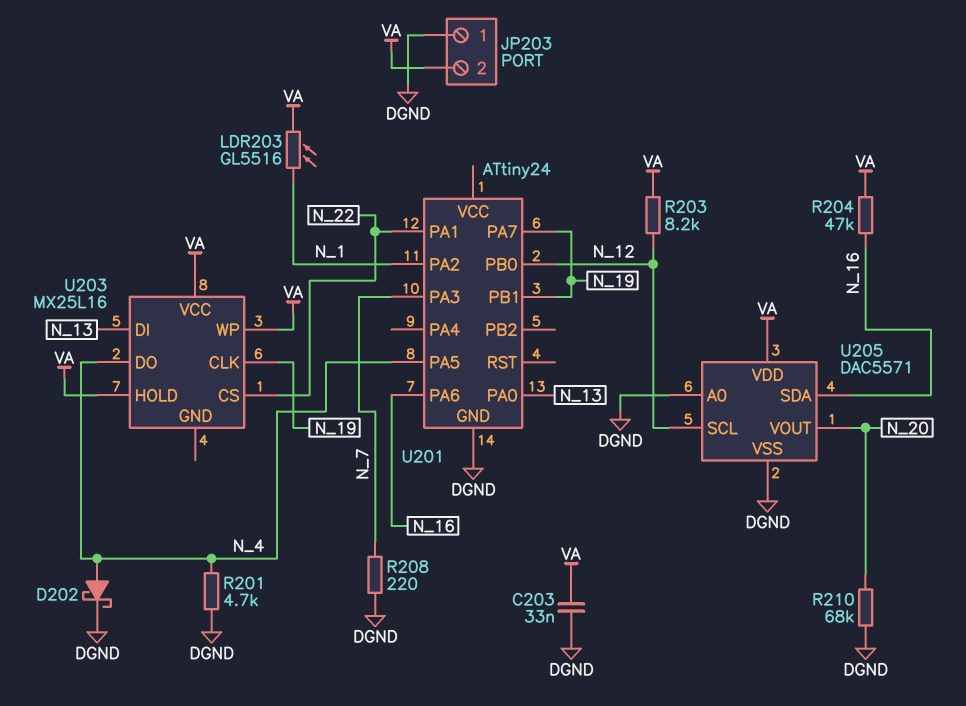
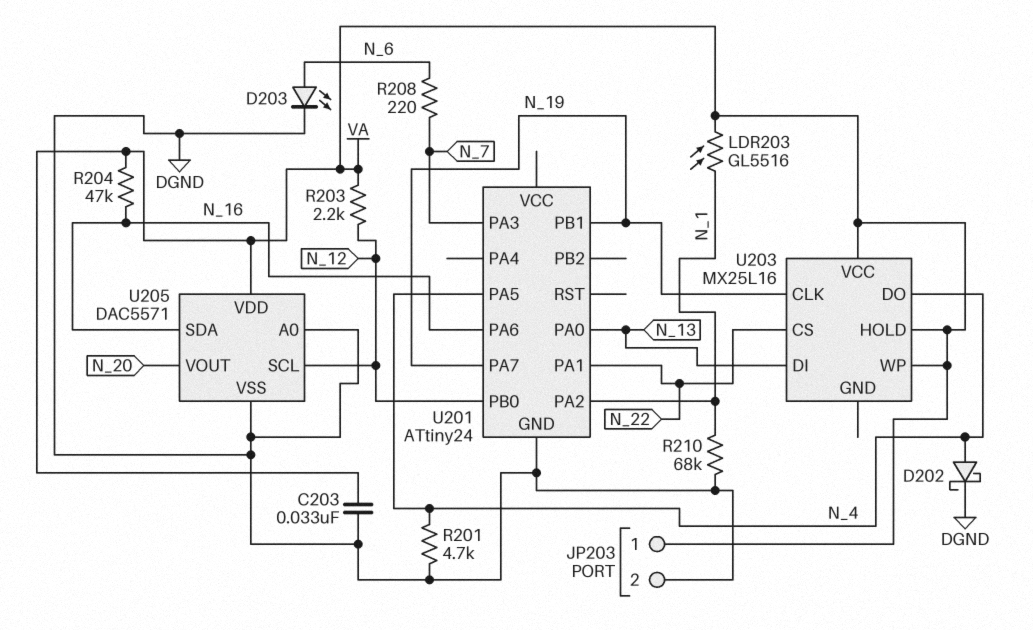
D203: none -> LED (A N_6, K DGND)
JP203 pin 1: DGND -> VA
JP203 pin 2: VA -> DGND
R203: 8.2k (N_12, VA) -> 2.2k (N_12, VA)
R208: 220 (DGND, N_7) -> 220 (N_6, N_7)
R210: 68k (DGND, N_20) -> 68k (DGND, N_1)

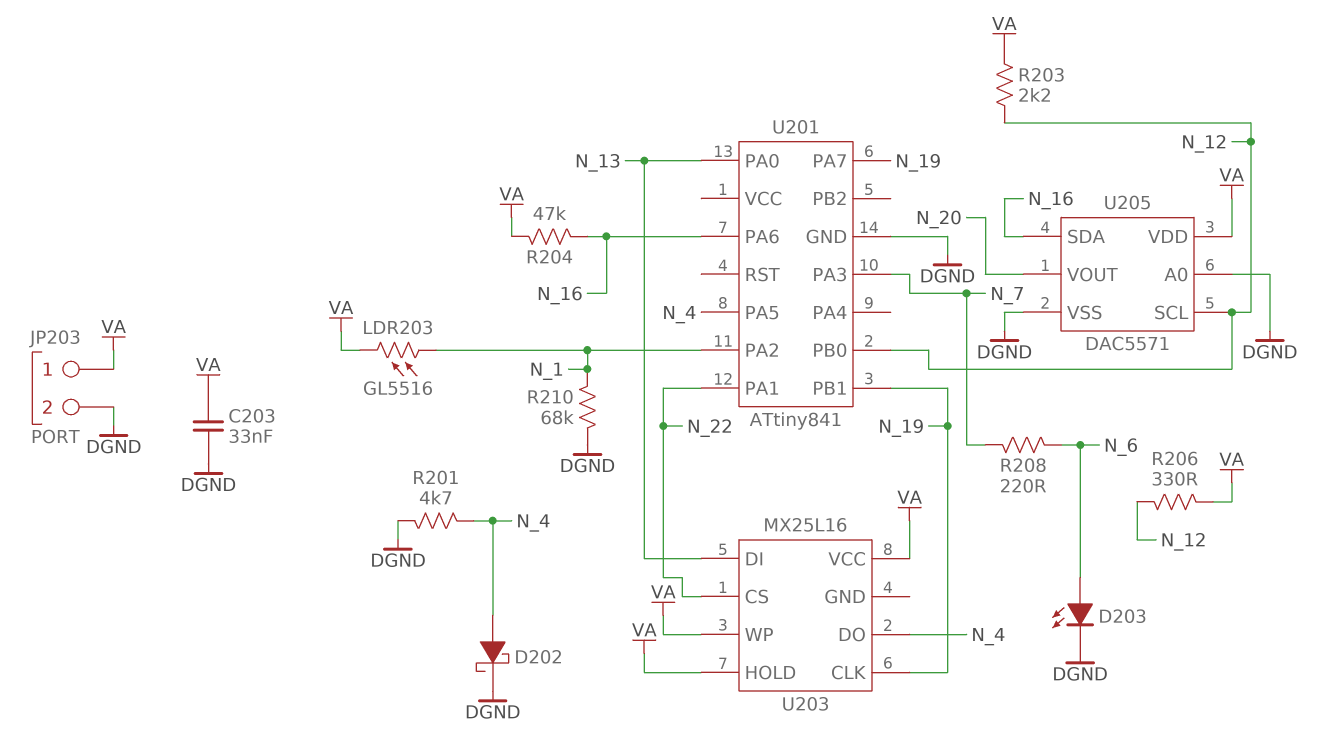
R206: none -> 330 (N_12, VA)
U201: ATtiny24 -> ATtiny841

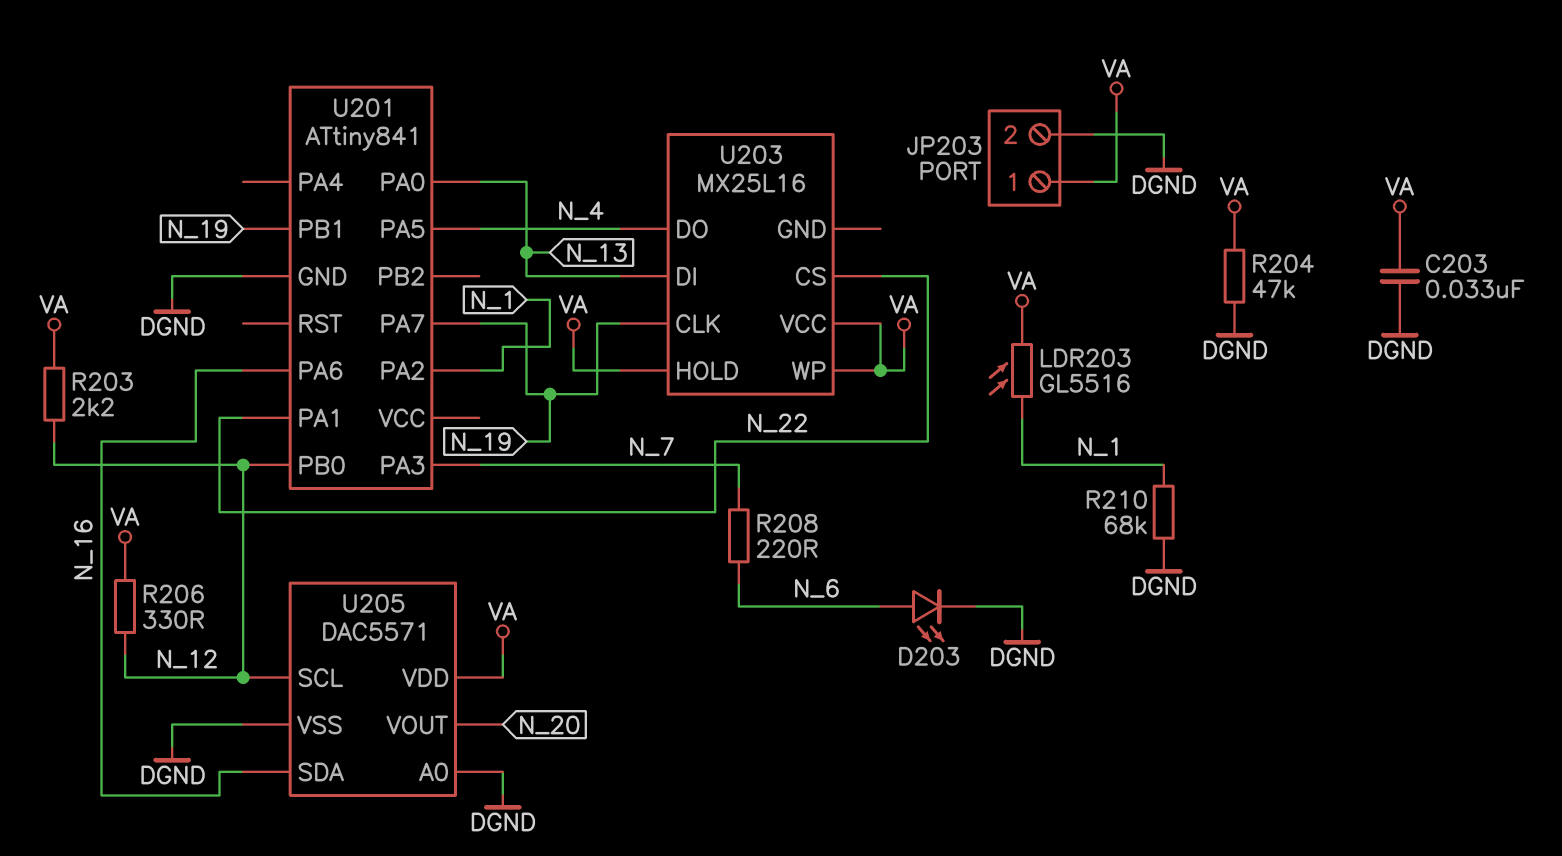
D202: schottky (A N_4, K DGND) -> none
R201: 4.7k (DGND, N_4) -> none
R204: 47k (N_16, VA) -> 47k (DGND, VA)

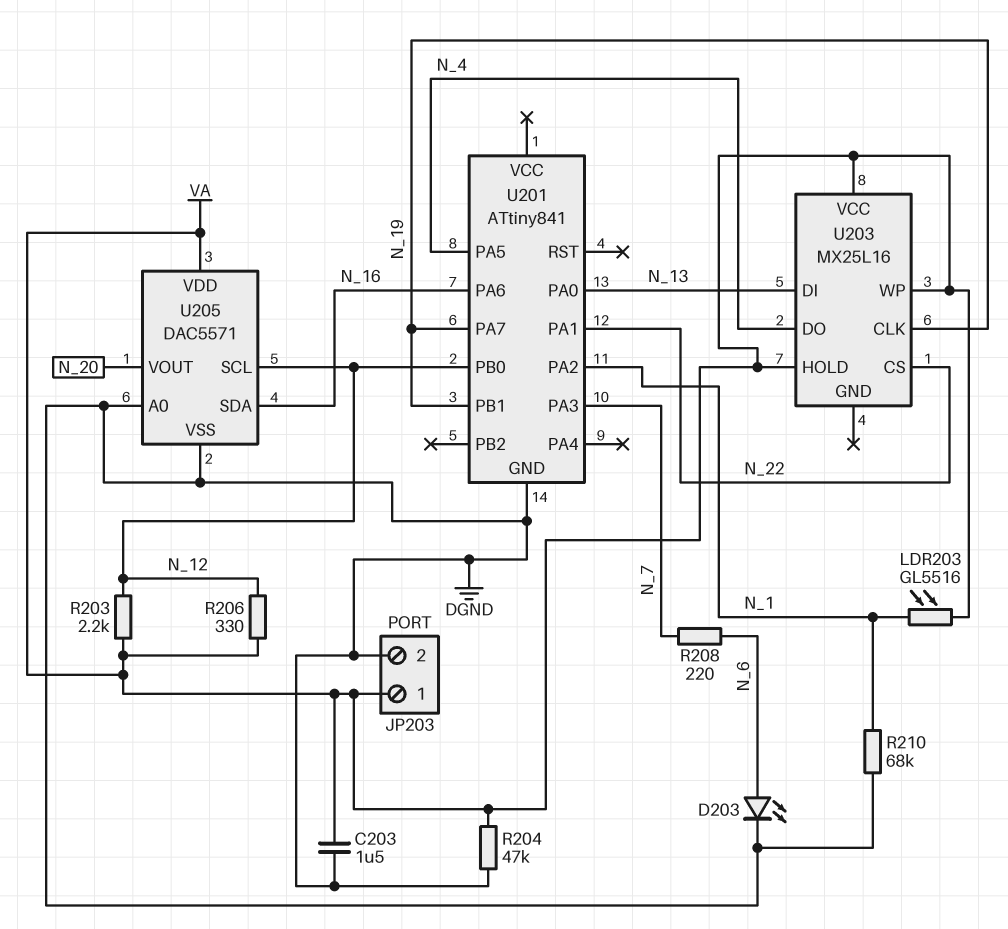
C203: 33nF (DGND, VA) -> 1.5uF (DGND, VA)

